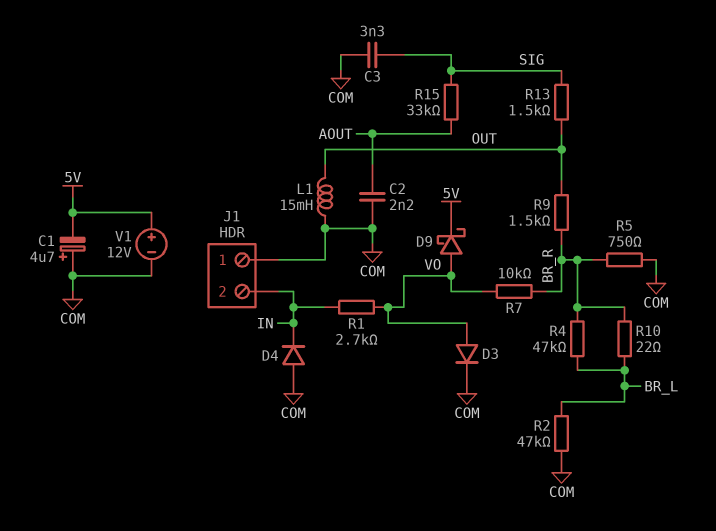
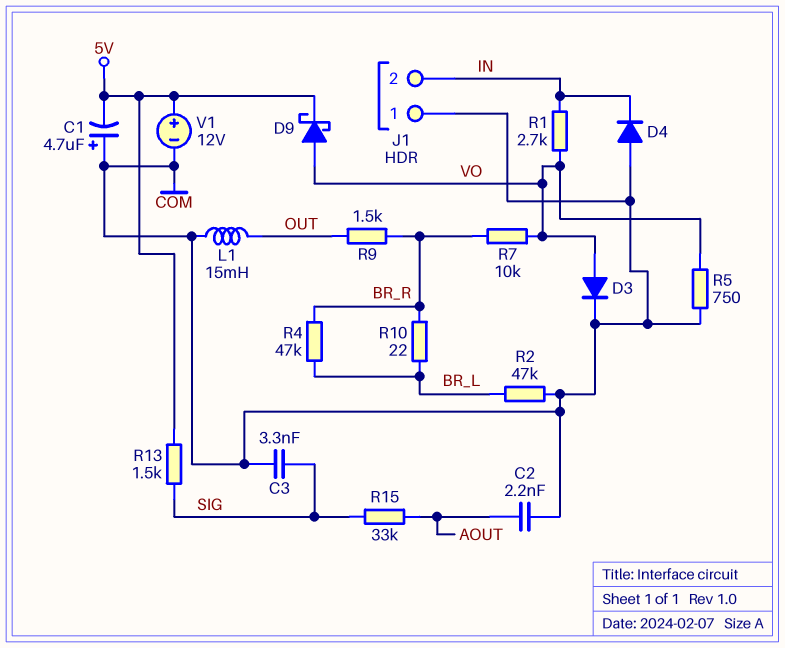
R5: 750 (BR_R, COM) -> 750 (COM, VO)
R13: 1.5k (OUT, SIG) -> 1.5k (5V, SIG)

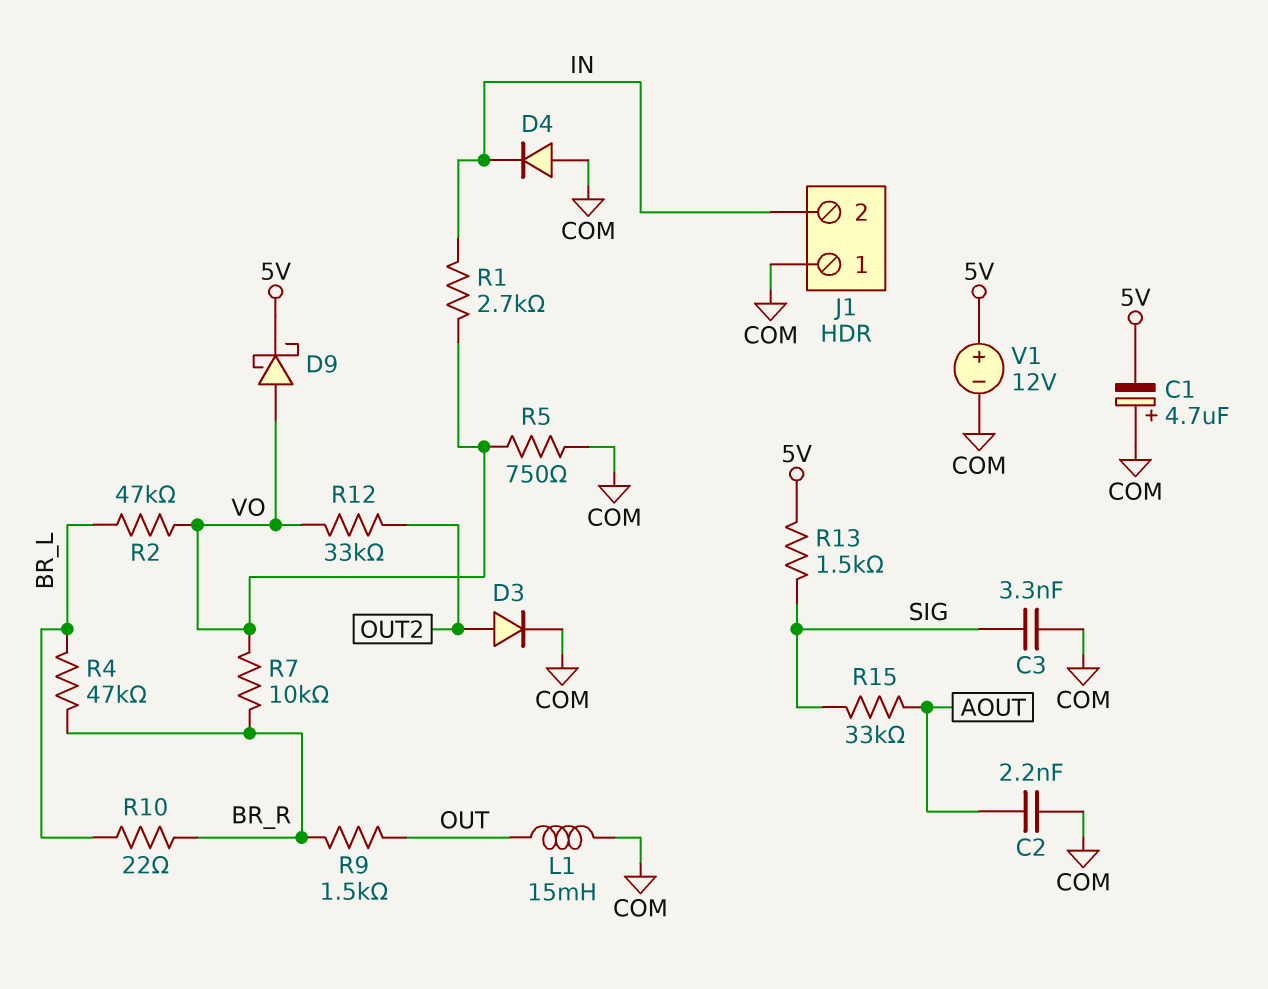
D3: diode (A VO, K COM) -> diode (A OUT2, K COM)
R2: 47k (BR_L, COM) -> 47k (BR_L, VO)
R12: none -> 33k (OUT2, VO)

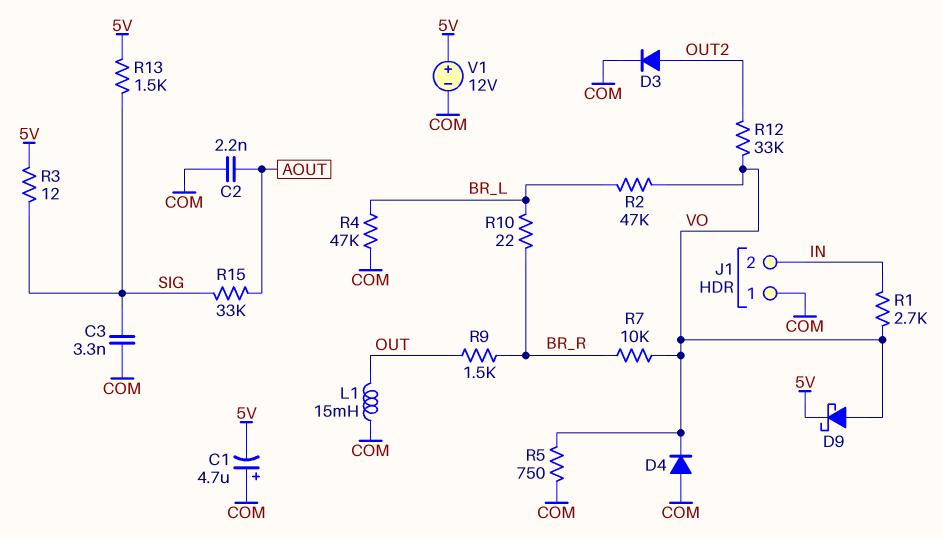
D4: diode (A COM, K IN) -> diode (A COM, K VO)
R3: none -> 12 (5V, SIG)
R4: 47k (BR_L, BR_R) -> 47k (BR_L, COM)

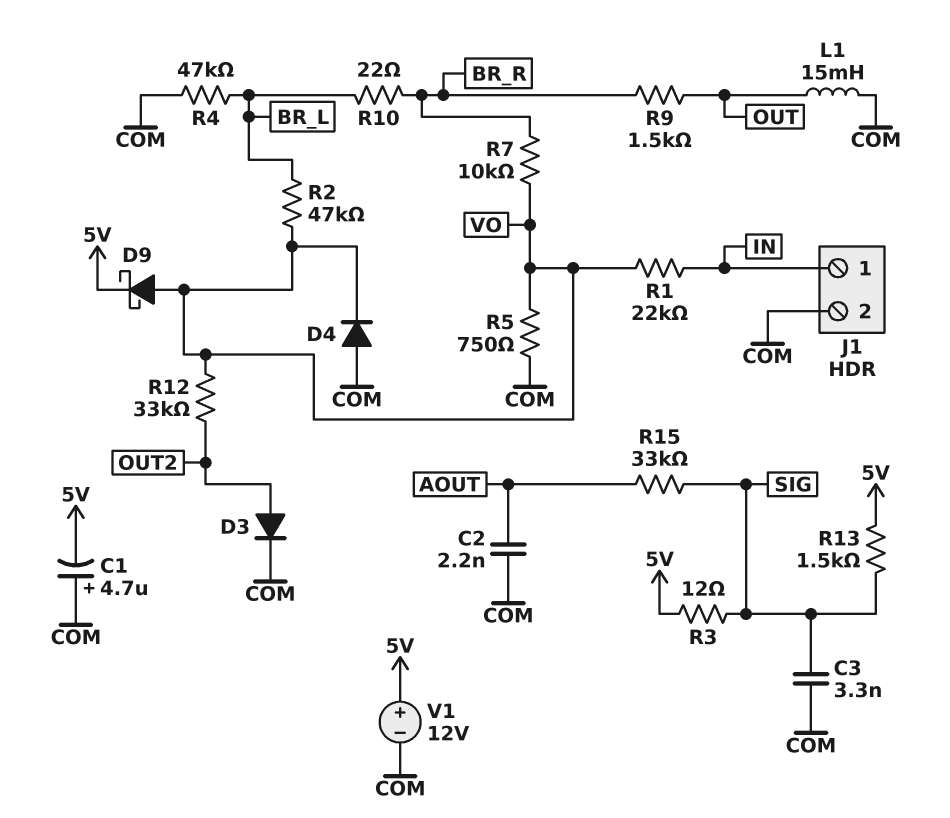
J1 pin 1: COM -> IN
J1 pin 2: IN -> COM
R1: 2.7k (IN, VO) -> 22k (IN, VO)

